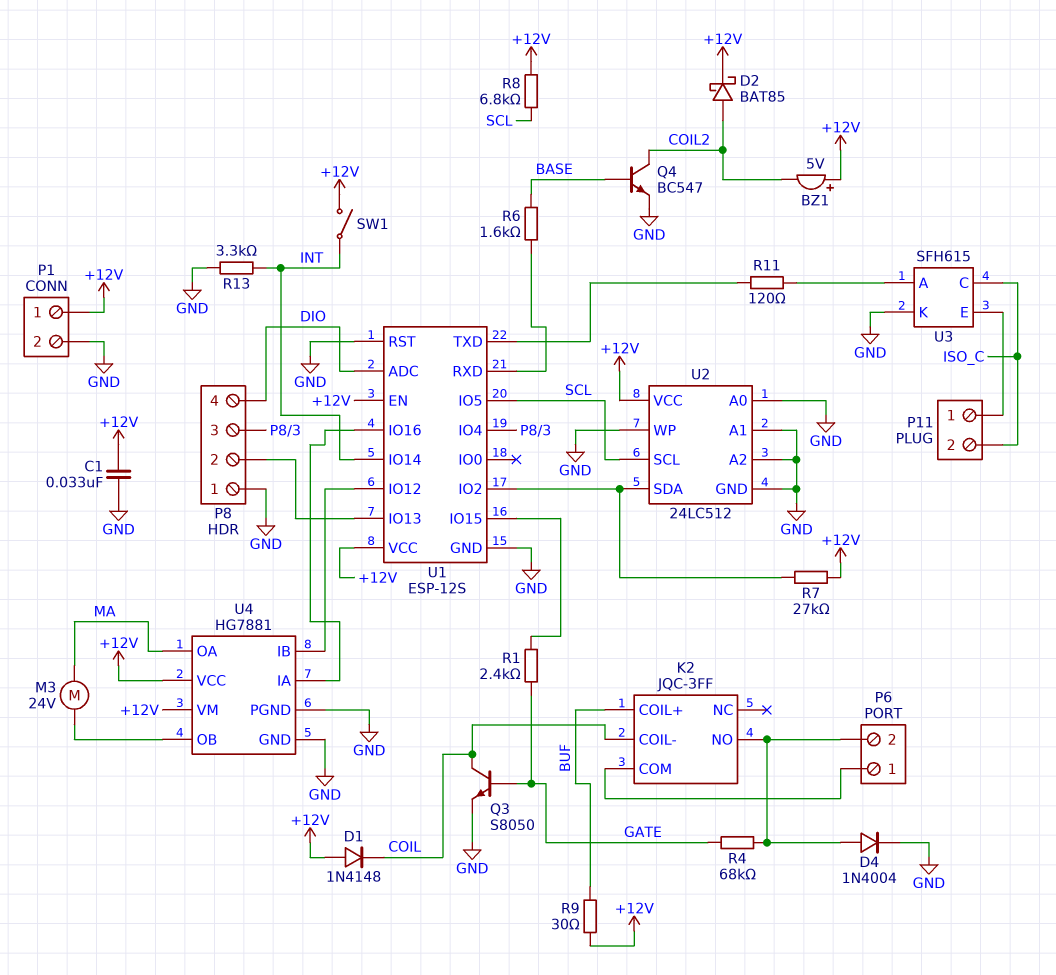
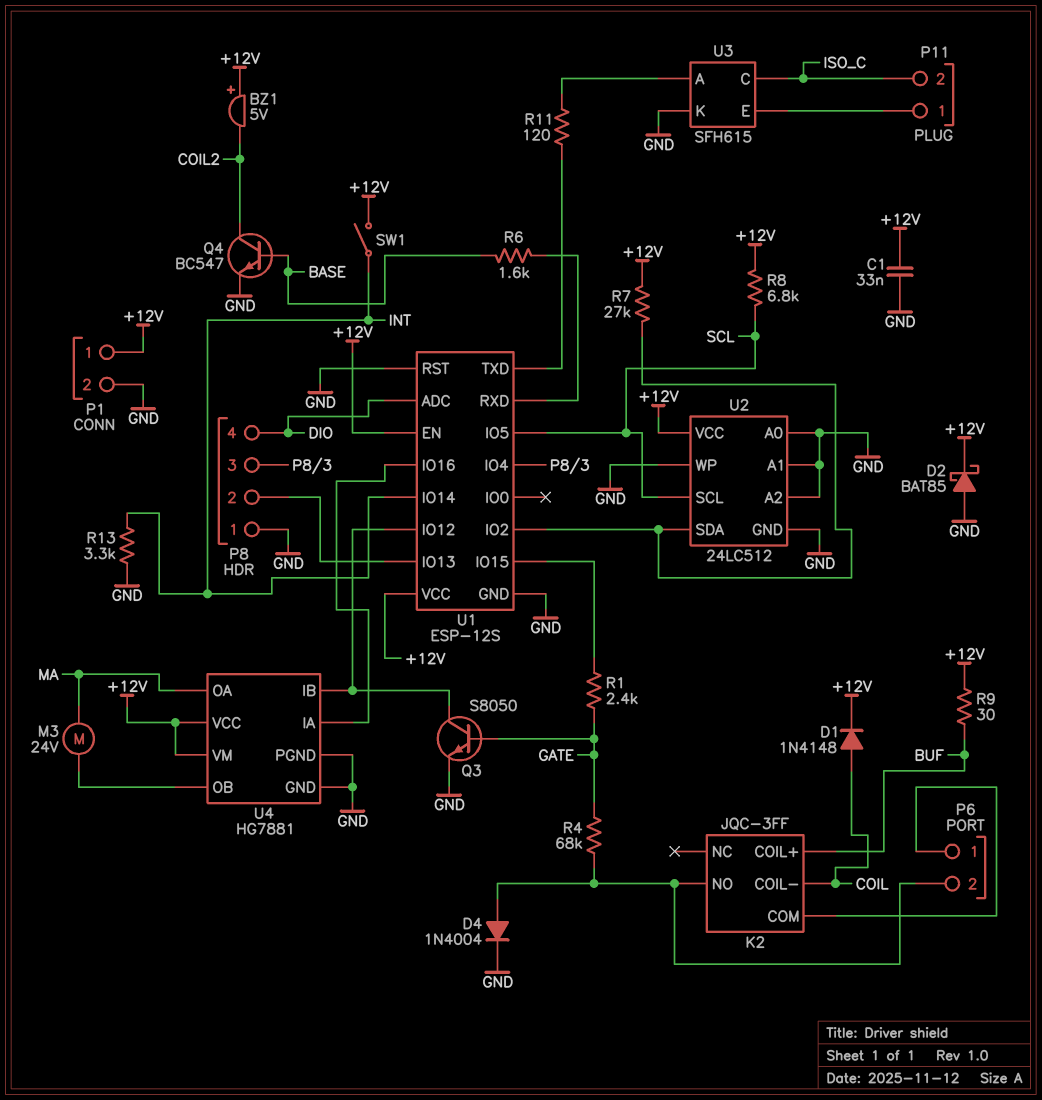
D1: diode 1N4148 (A +12V, K COIL) -> diode 1N4148 (A COIL, K +12V)
D2: schottky BAT85 (A COIL2, K +12V) -> schottky BAT85 (A GND, K +12V)
Q3: NPN S8050 (B GATE, C COIL, E GND) -> NPN S8050 (B GATE, C U1/IO12, E GND)

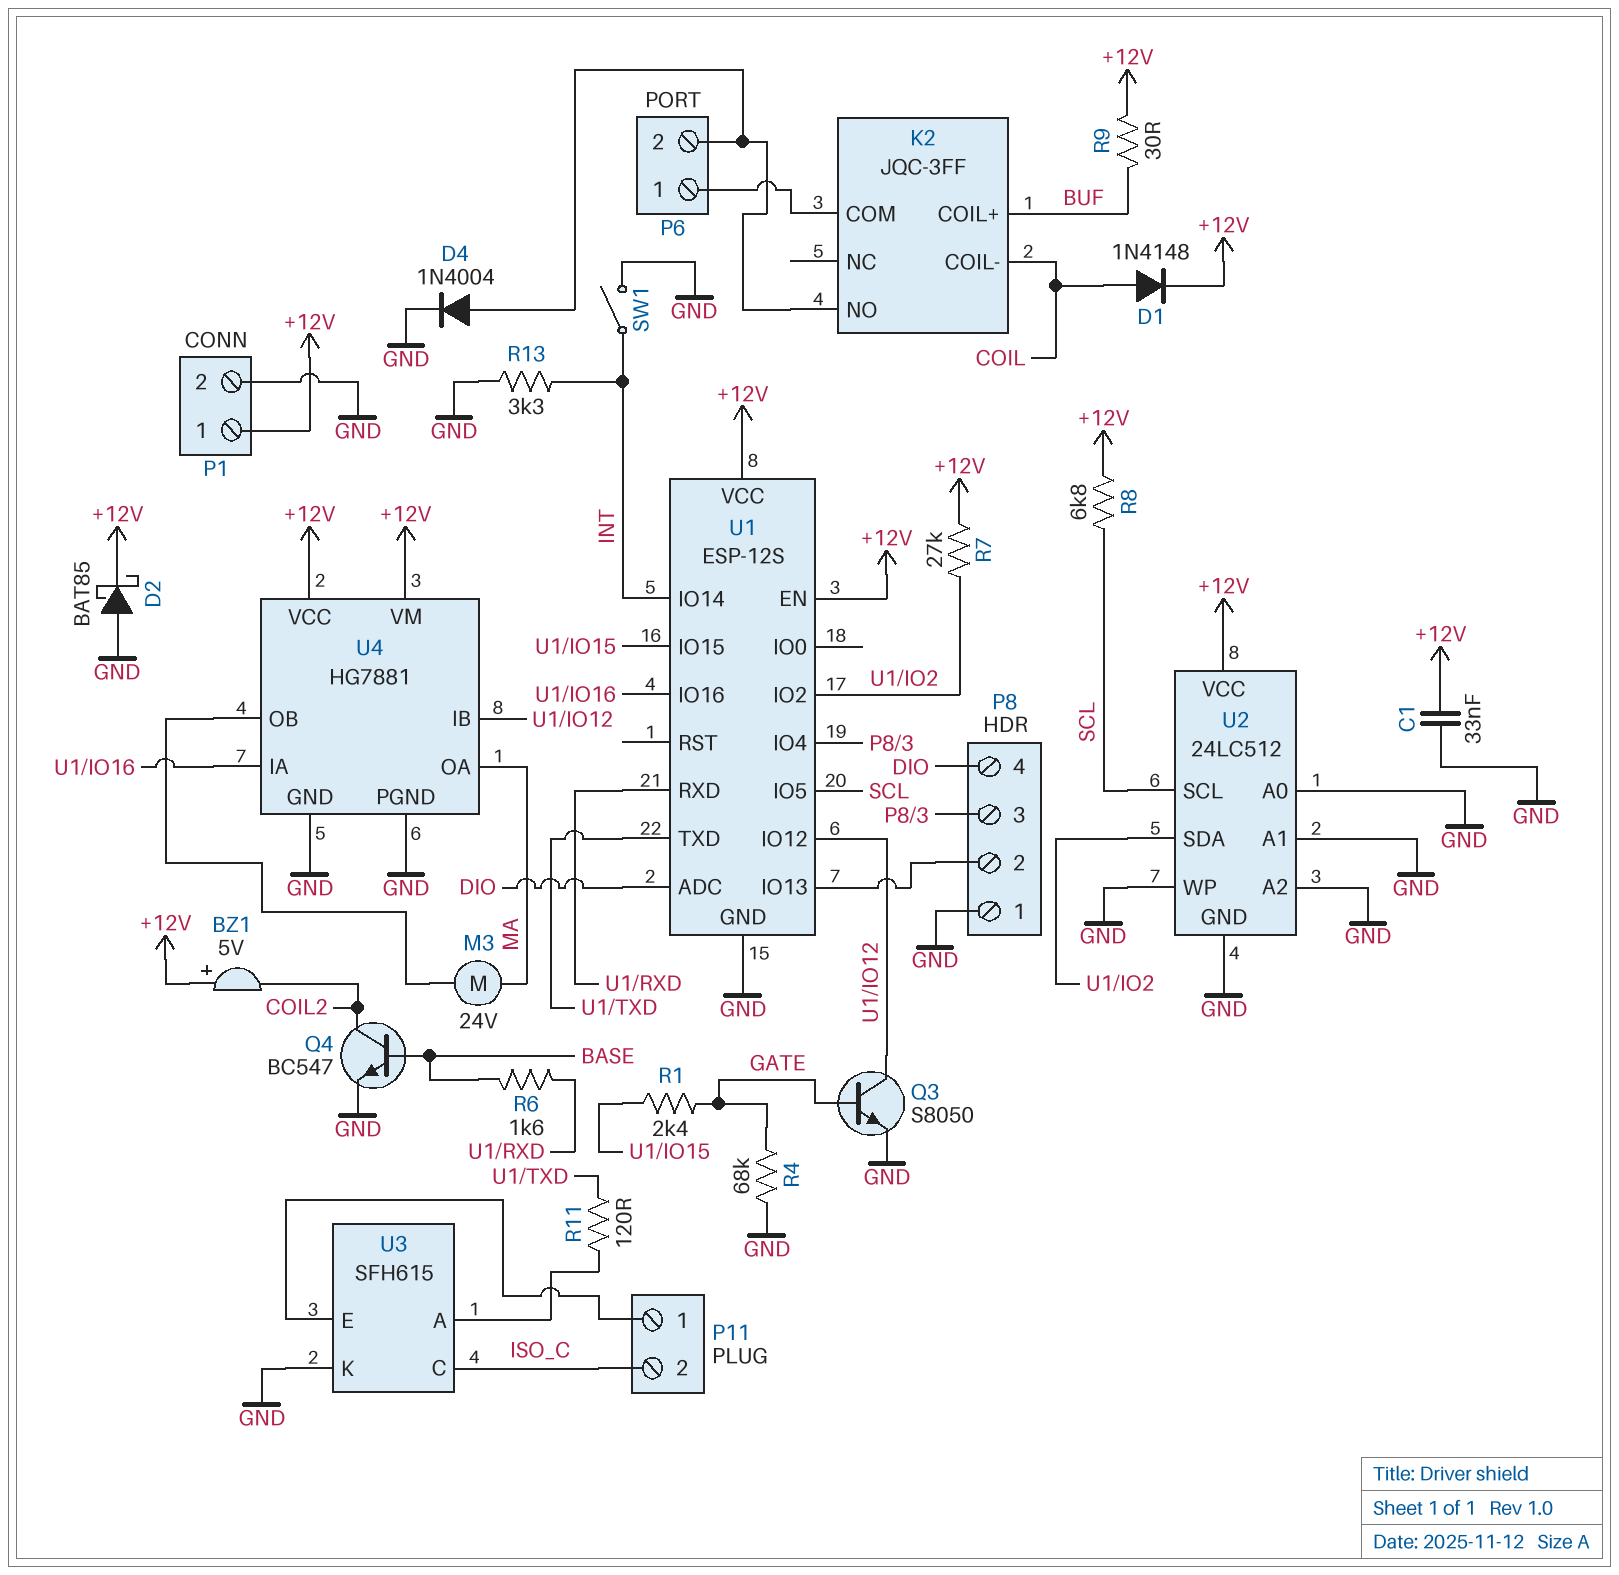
R4: 68k (GATE, K2/NO) -> 68k (GATE, GND)
SW1: switch (+12V, INT) -> switch (GND, INT)
U1 pin RST: GND -> none

